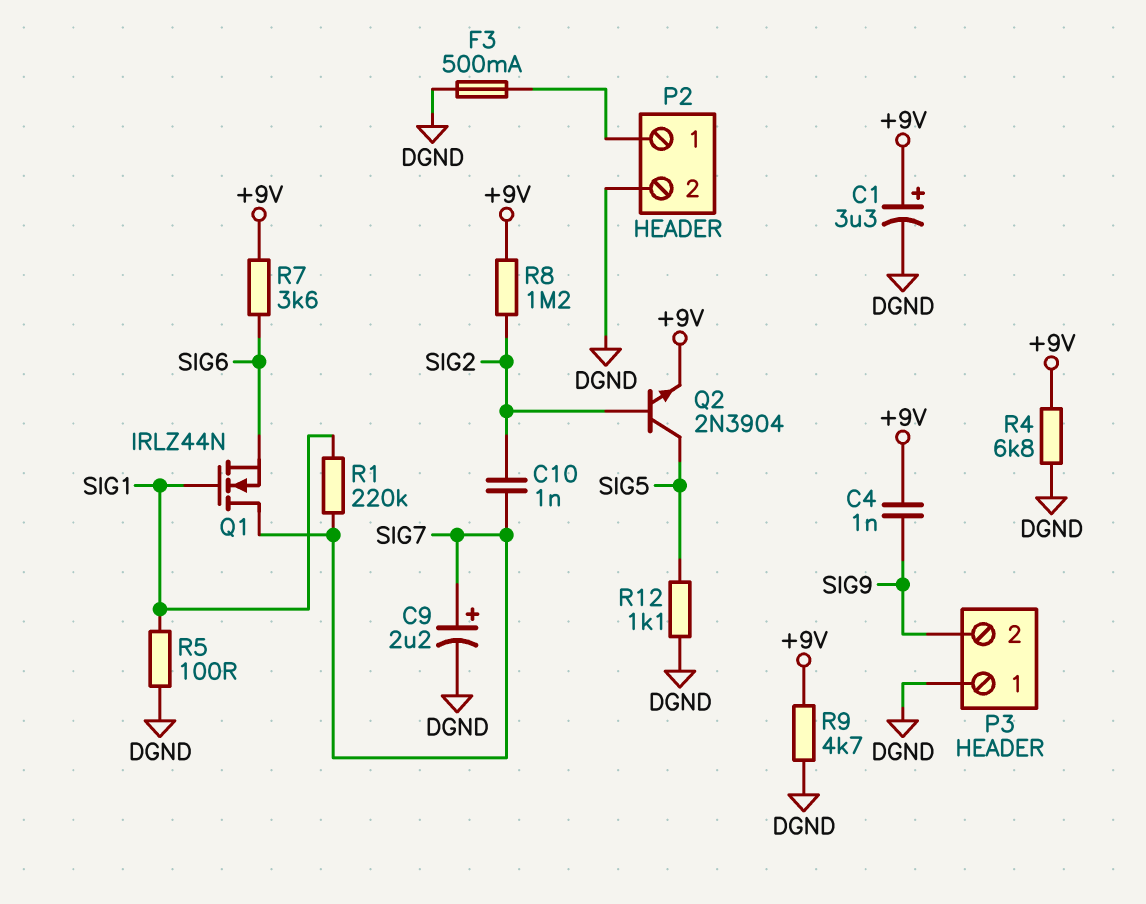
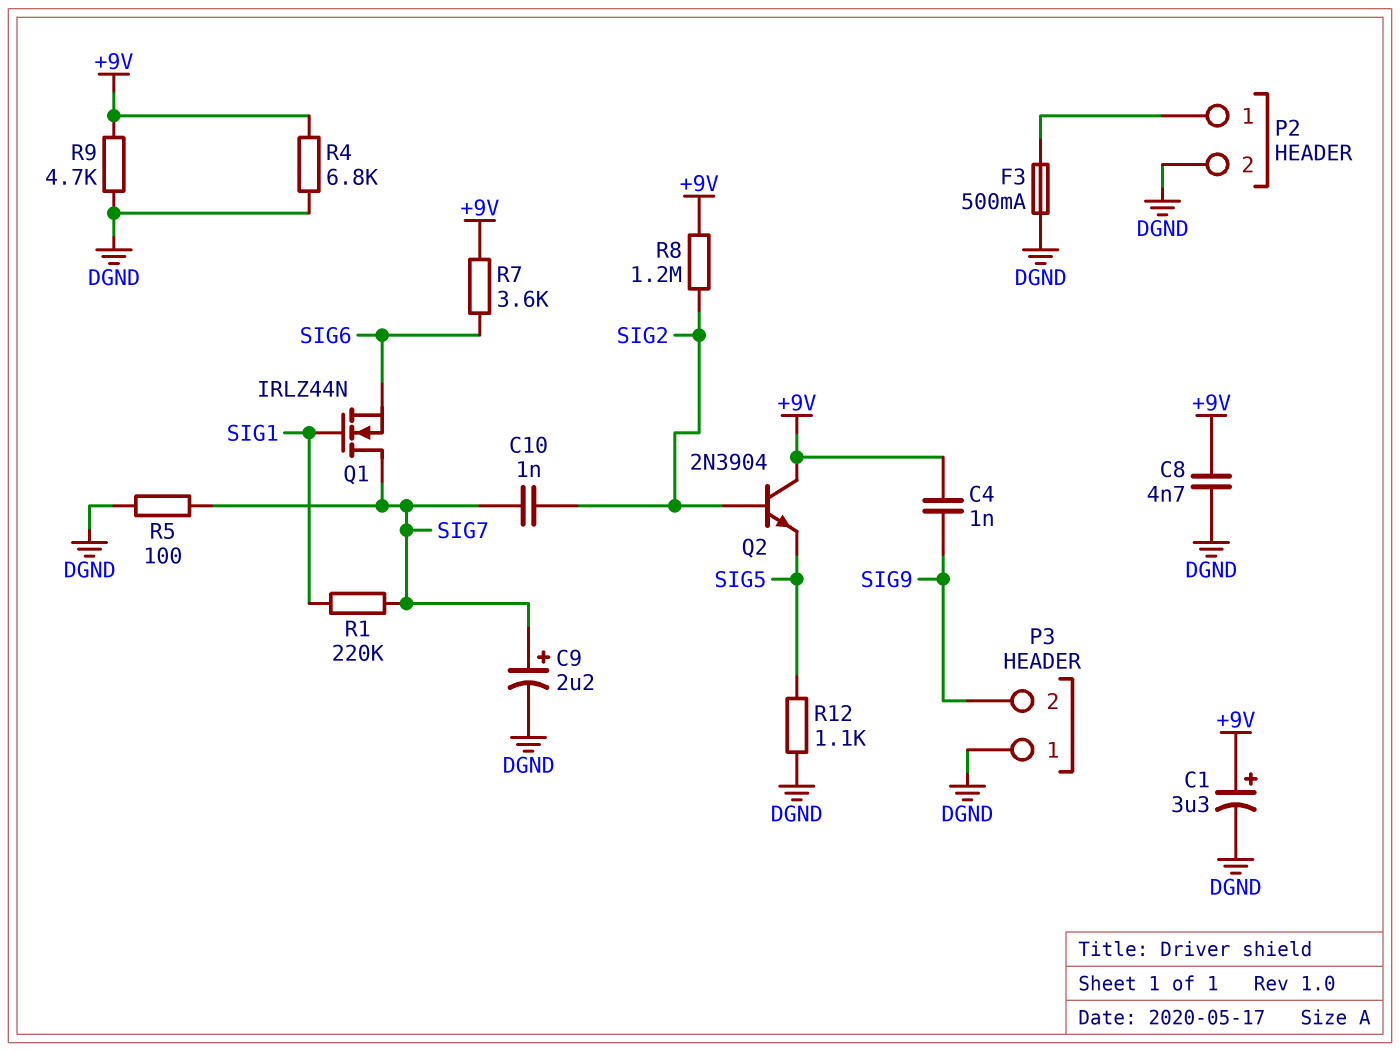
C8: none -> 4.7nF (+9V, DGND)
Q2: NPN 2N3904 (B SIG2, C SIG5, E +9V) -> NPN 2N3904 (B SIG2, C +9V, E SIG5)
R5: 100 (DGND, SIG1) -> 100 (DGND, SIG7)

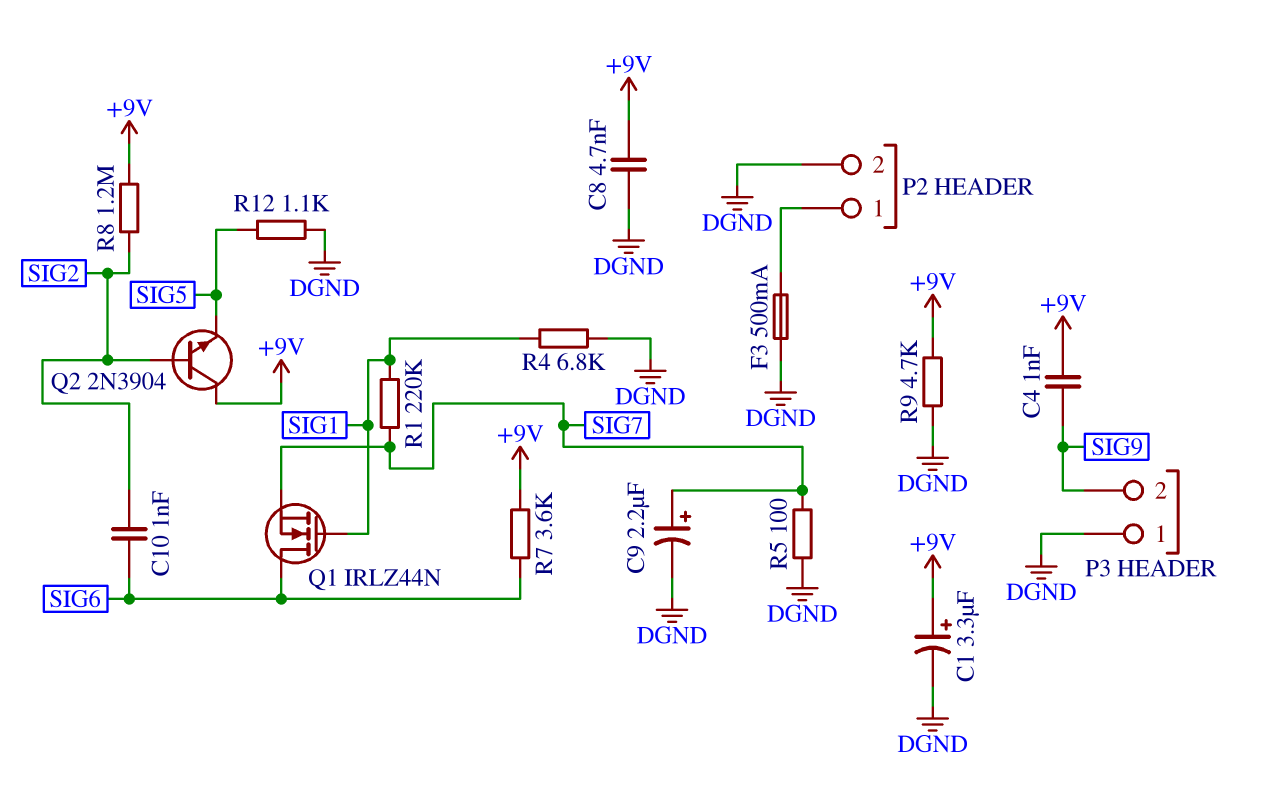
C10: 1nF (SIG2, SIG7) -> 1nF (SIG2, SIG6)
Q1: NMOS IRLZ44N (G SIG1, D SIG7, S SIG6) -> NMOS IRLZ44N (G SIG1, D SIG6, S SIG7)
R4: 6.8k (+9V, DGND) -> 6.8k (DGND, SIG1)

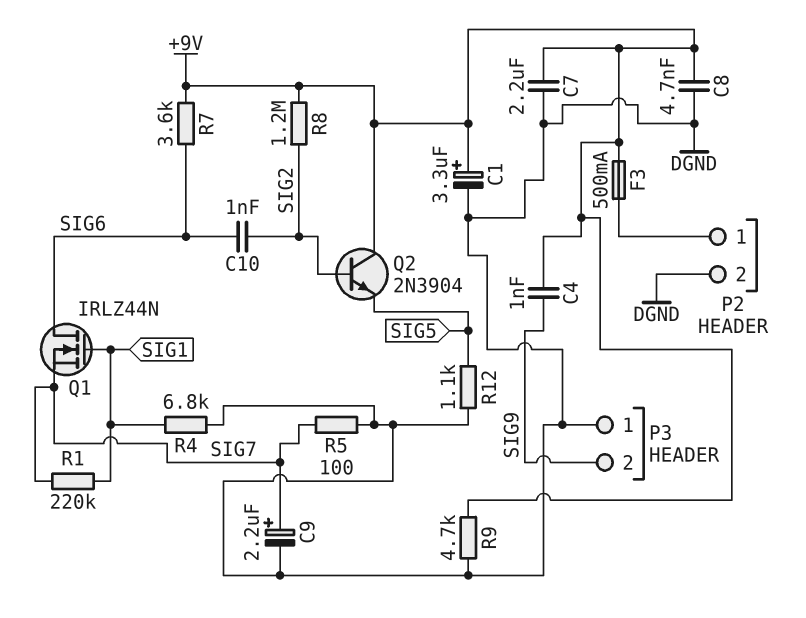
C7: none -> 2.2uF (+9V, DGND)
F3: 500mA (DGND, P2/1) -> 500mA (+9V, P2/1)

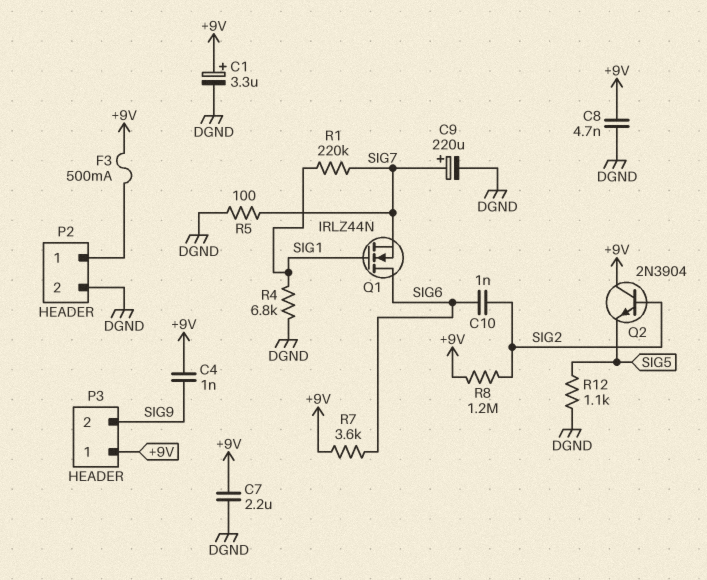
C9: 2.2uF (plus SIG7, minus DGND) -> 220uF (plus SIG7, minus DGND)
P3 pin 1: DGND -> +9V
R9: 4.7k (+9V, DGND) -> none

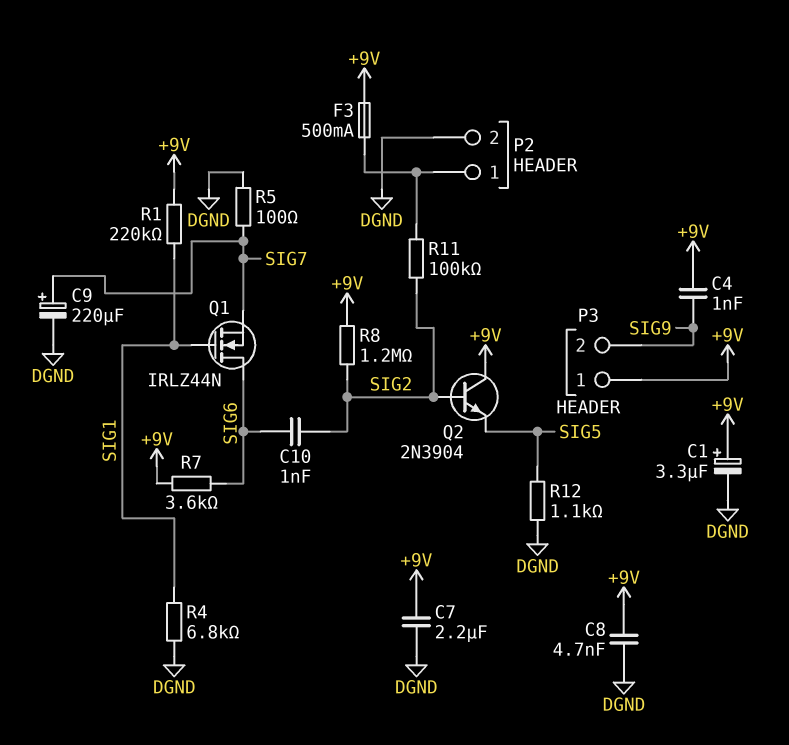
R1: 220k (SIG1, SIG7) -> 220k (+9V, SIG1)
R11: none -> 100k (P2/1, SIG2)

